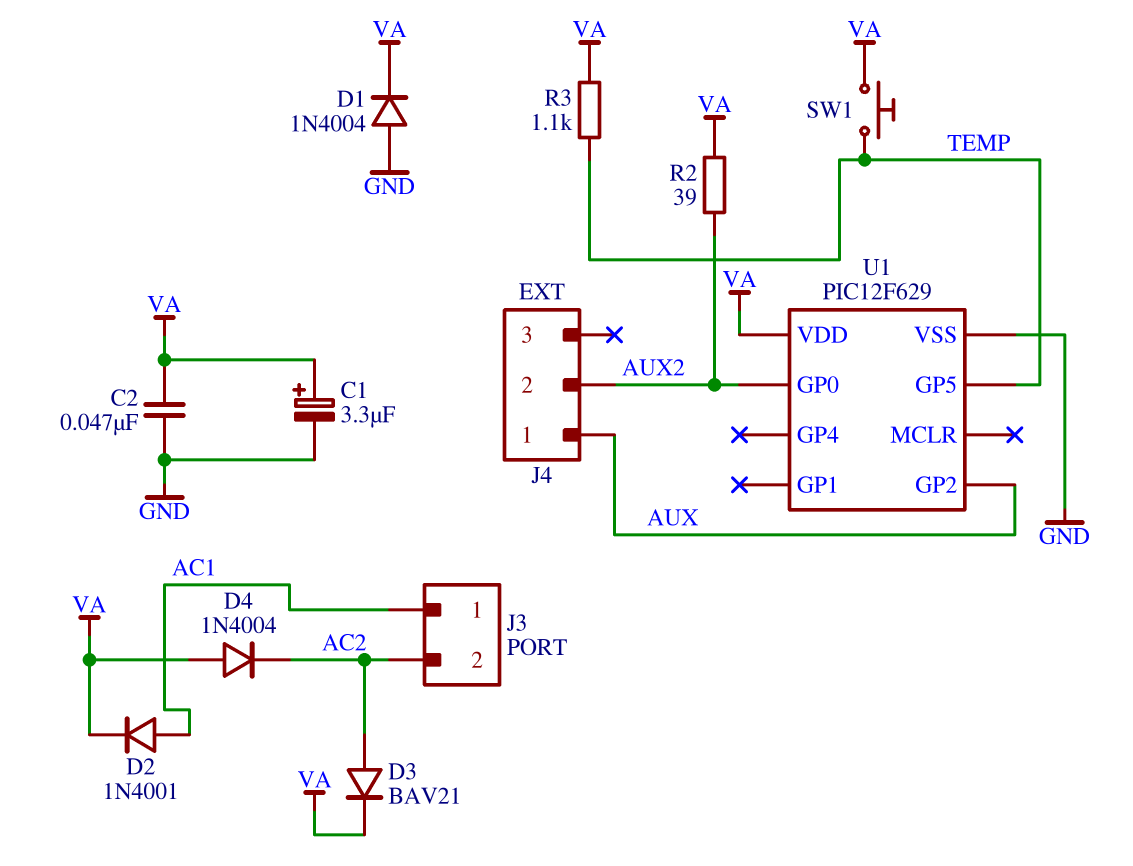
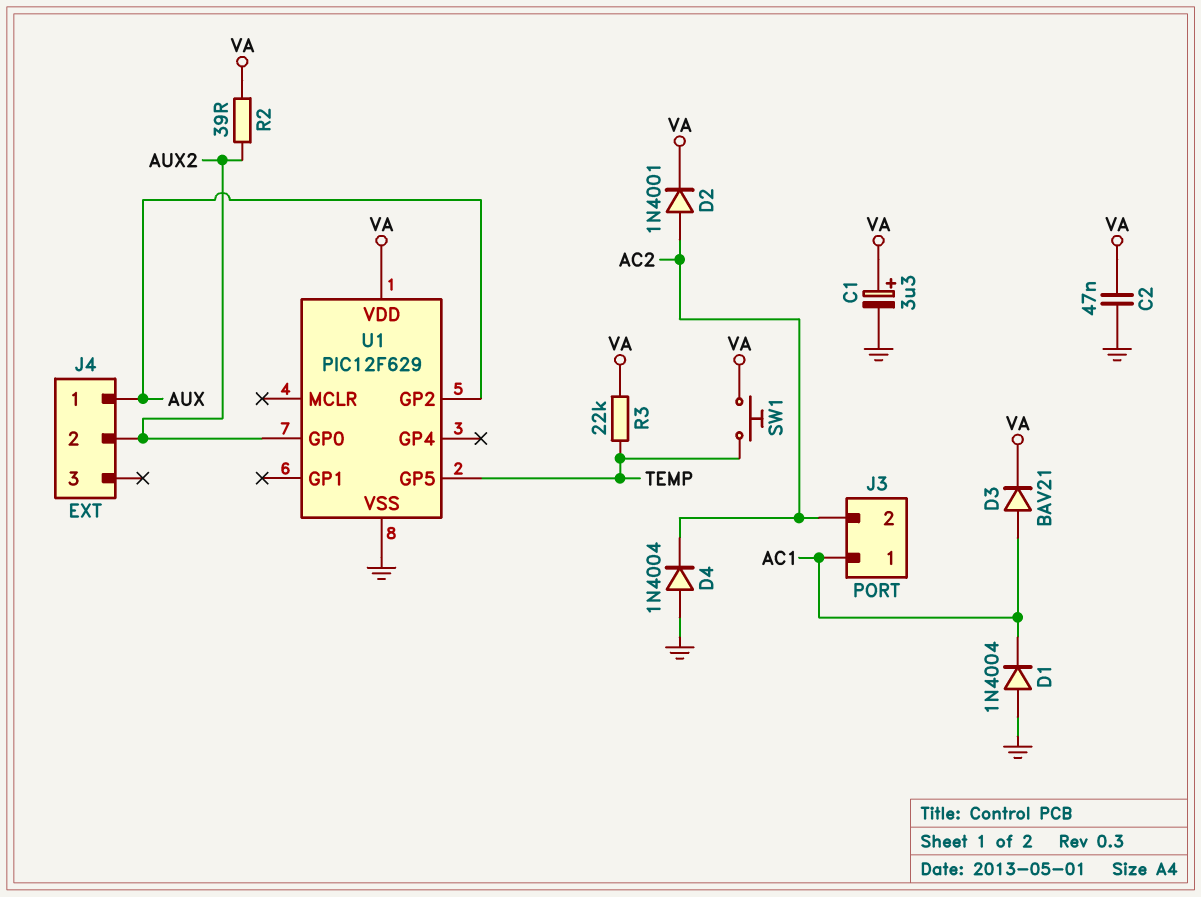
D1: diode 1N4004 (A GND, K VA) -> diode 1N4004 (A GND, K AC1)
D2: diode 1N4001 (A AC1, K VA) -> diode 1N4001 (A AC2, K VA)
D3: diode BAV21 (A AC2, K VA) -> diode BAV21 (A AC1, K VA)
D4: diode 1N4004 (A VA, K AC2) -> diode 1N4004 (A GND, K AC2)
R3: 1.1k (TEMP, VA) -> 22k (TEMP, VA)

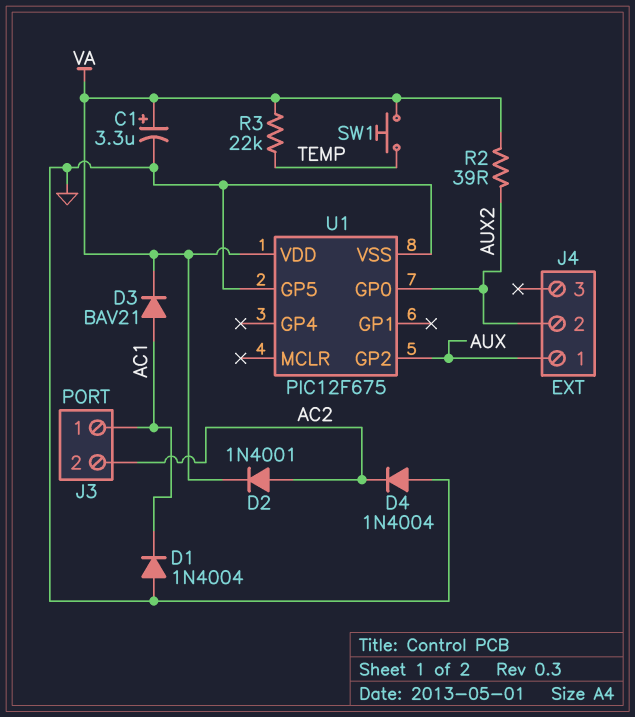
C2: 47nF (GND, VA) -> none
U1: PIC12F629 -> PIC12F675
U1 pin GP5: TEMP -> GND

